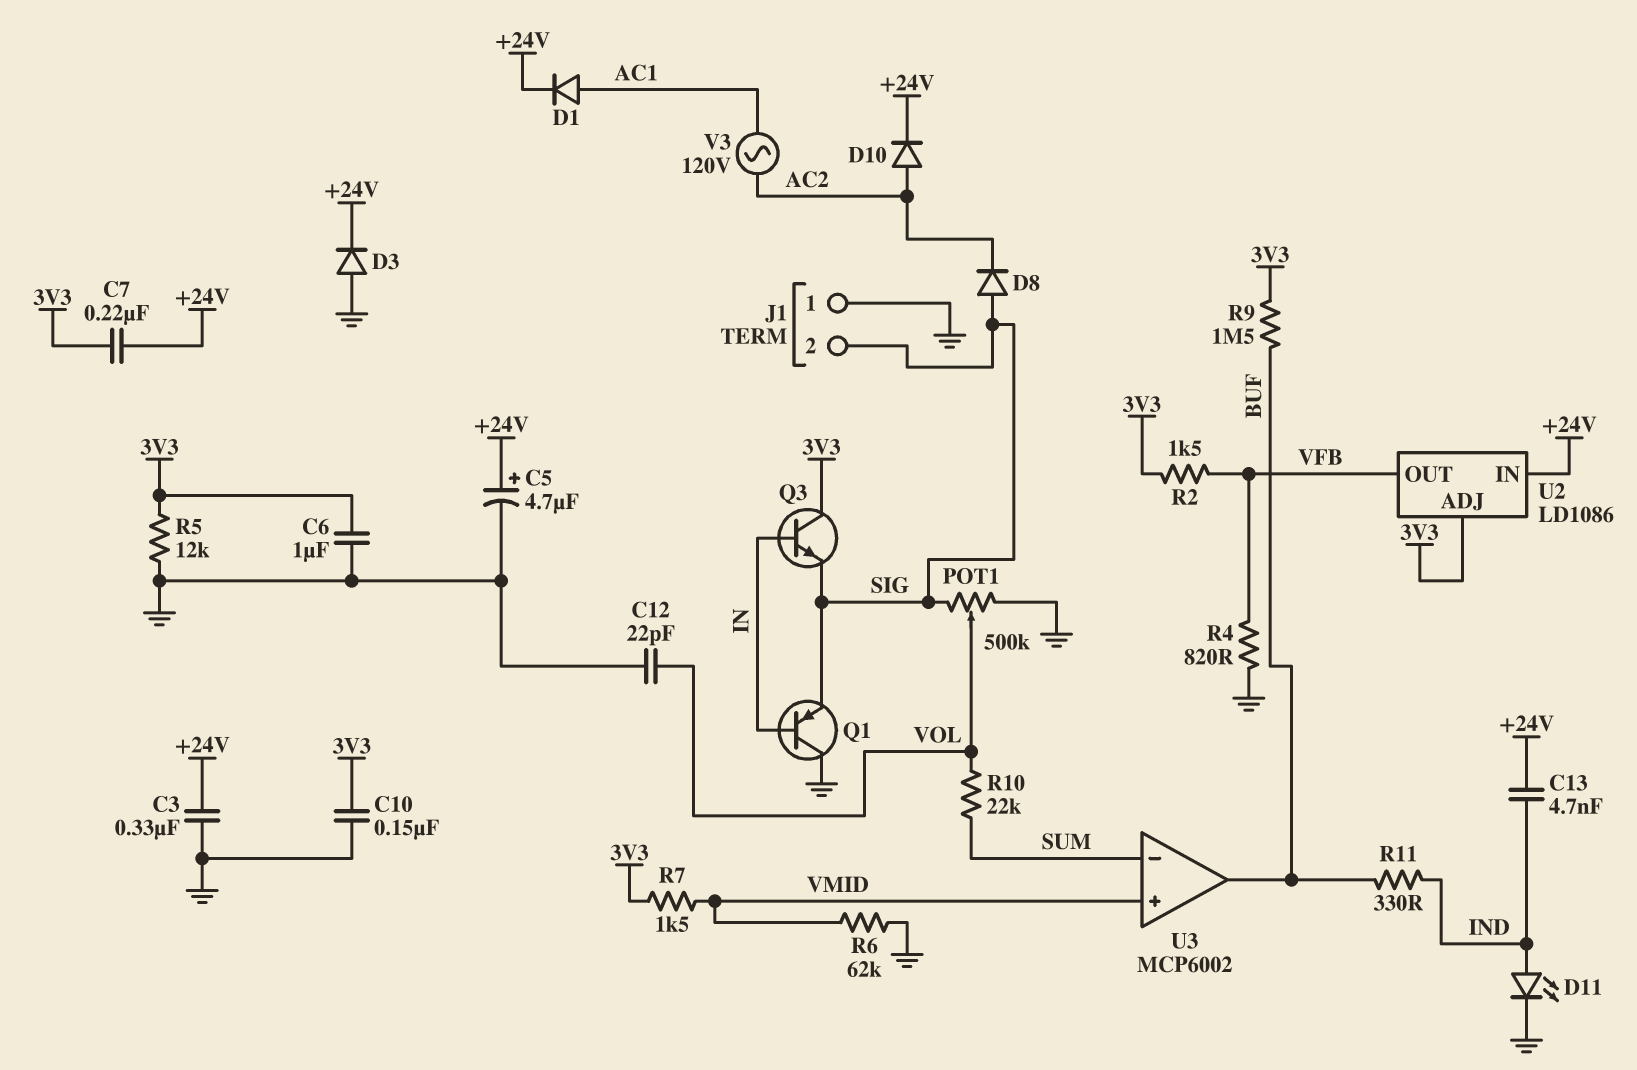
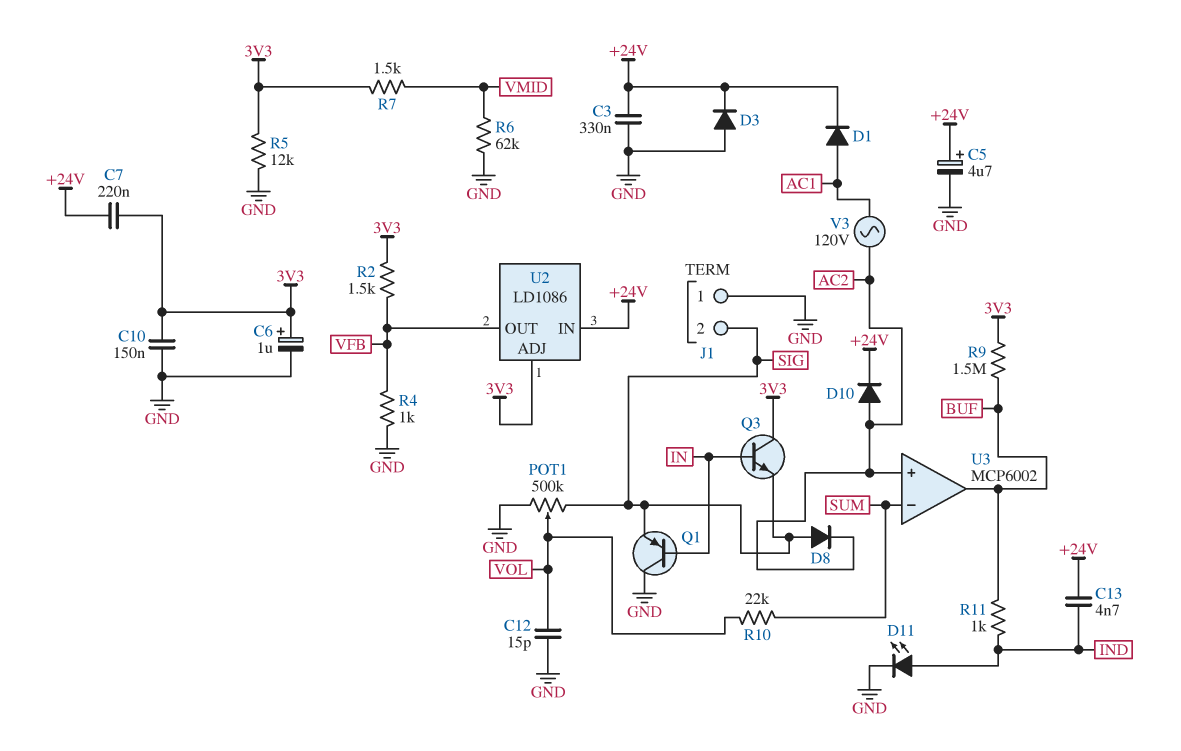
C6: 1uF (3V3, GND) -> 1uF (plus 3V3, minus GND)
C12: 22pF (GND, VOL) -> 15pF (GND, VOL)
R4: 820 (GND, VFB) -> 1k (GND, VFB)
R11: 330 (BUF, IND) -> 1k (BUF, IND)
U3 pin in+: VMID -> AC2

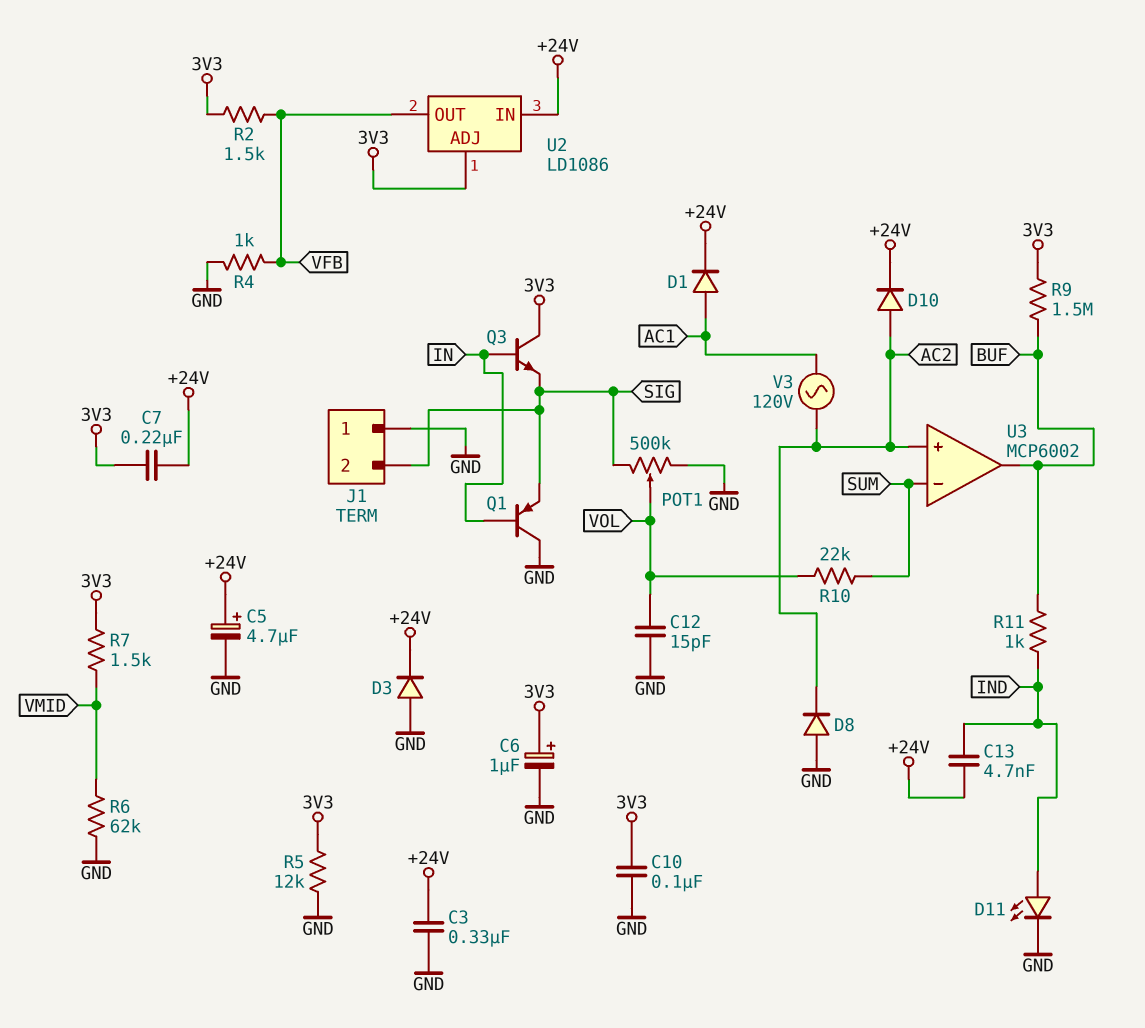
C10: 150nF (3V3, GND) -> 100nF (3V3, GND)
D8: diode (A SIG, K AC2) -> diode (A GND, K AC2)

